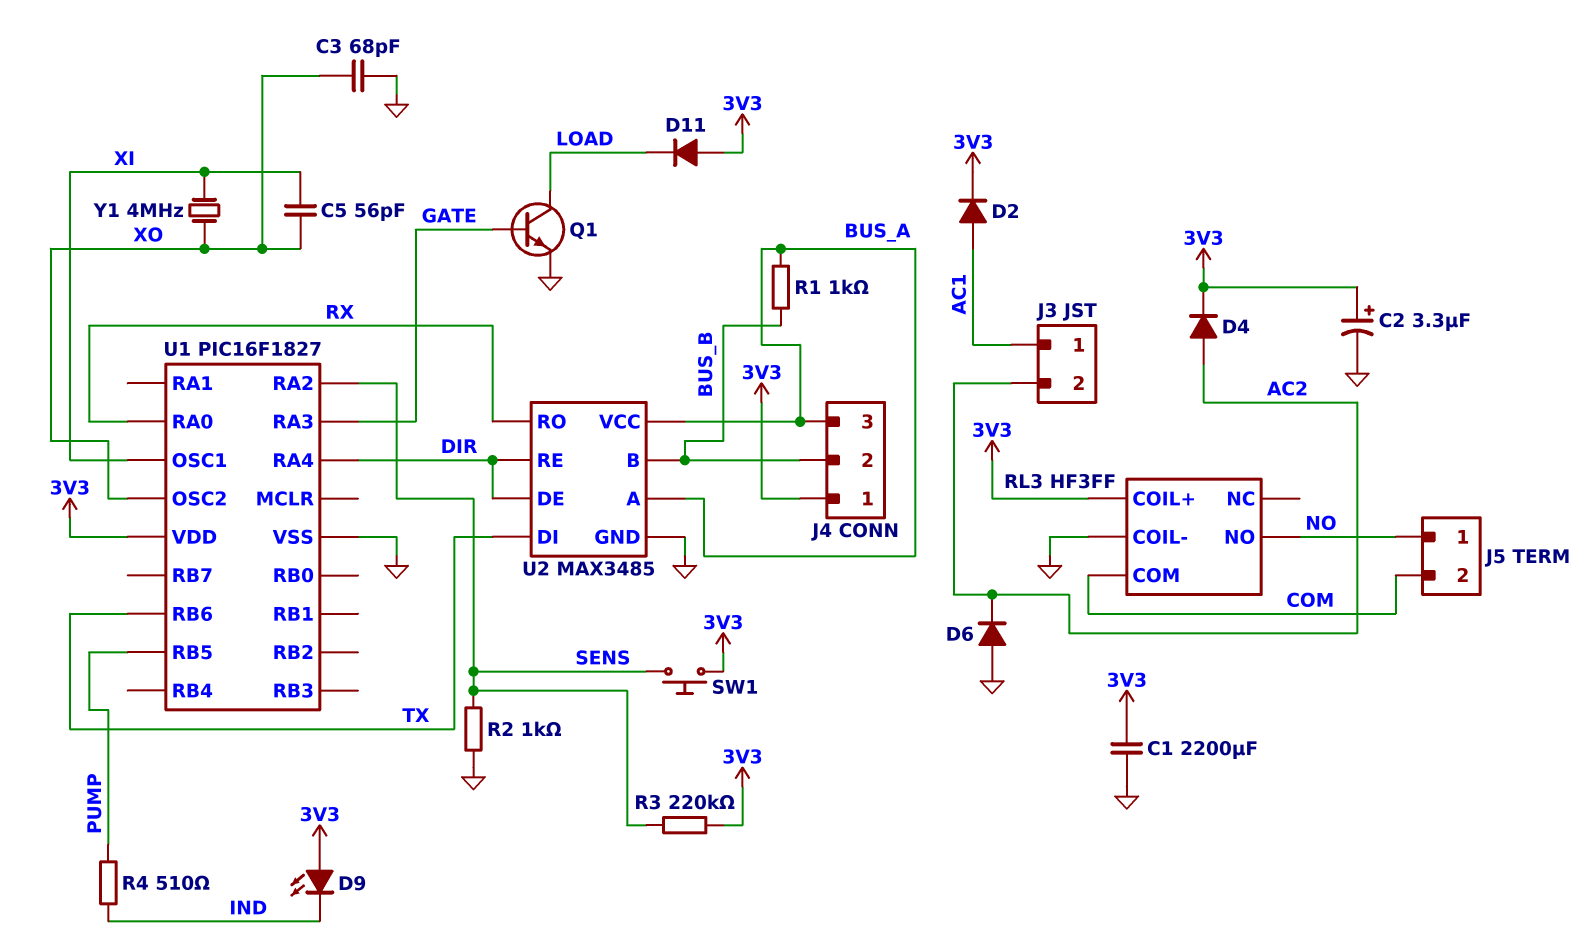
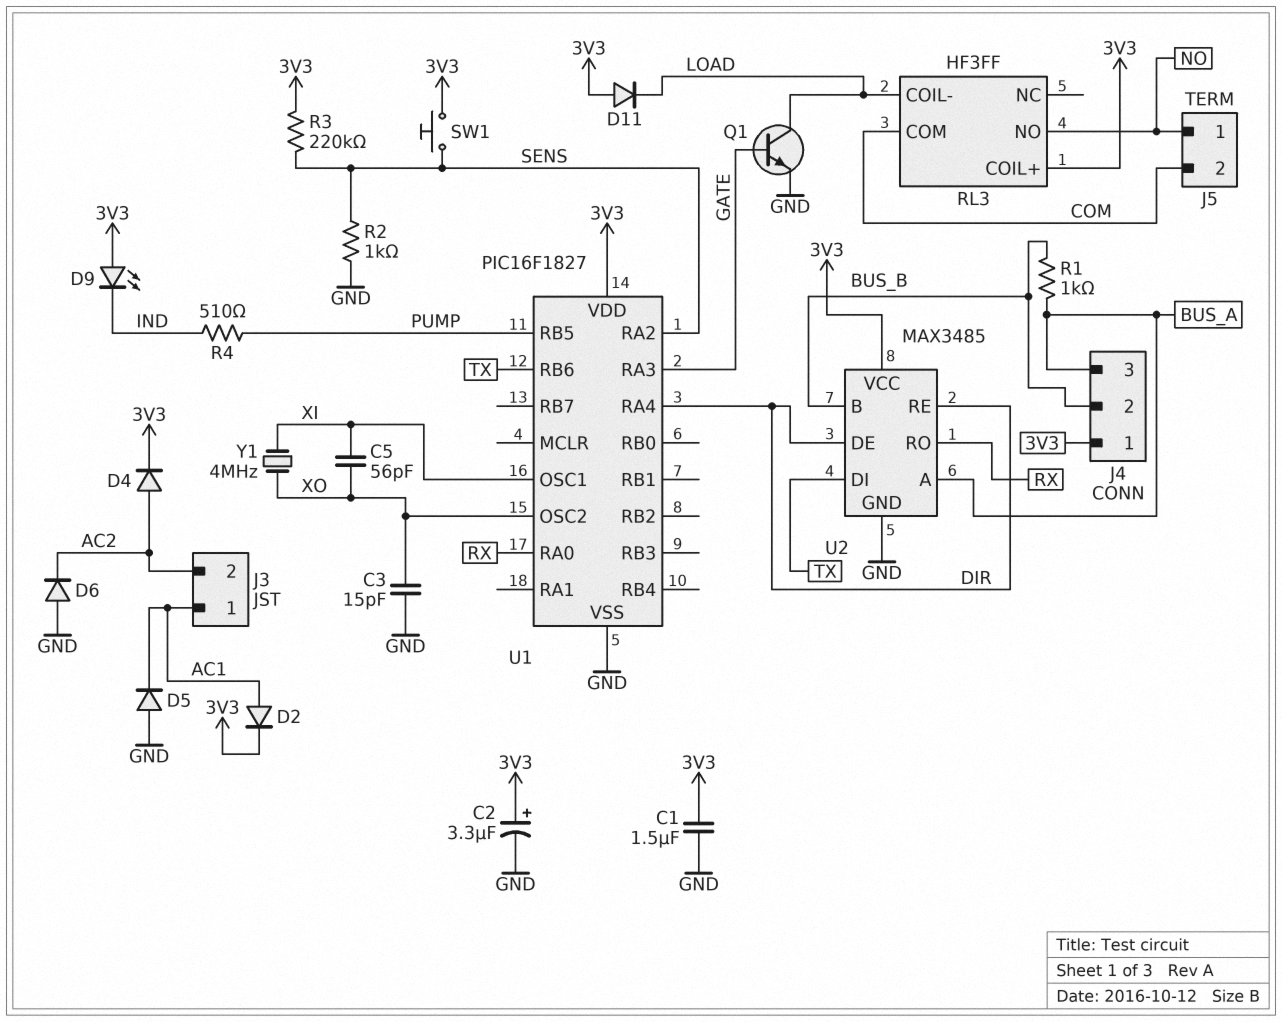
C1: 2200uF (3V3, GND) -> 1.5uF (3V3, GND)
C3: 68pF (GND, XO) -> 15pF (GND, XO)
D5: none -> diode (A GND, K AC1)
RL3 pin COIL-: GND -> LOAD
U2 pin VCC: BUS_A -> 3V3

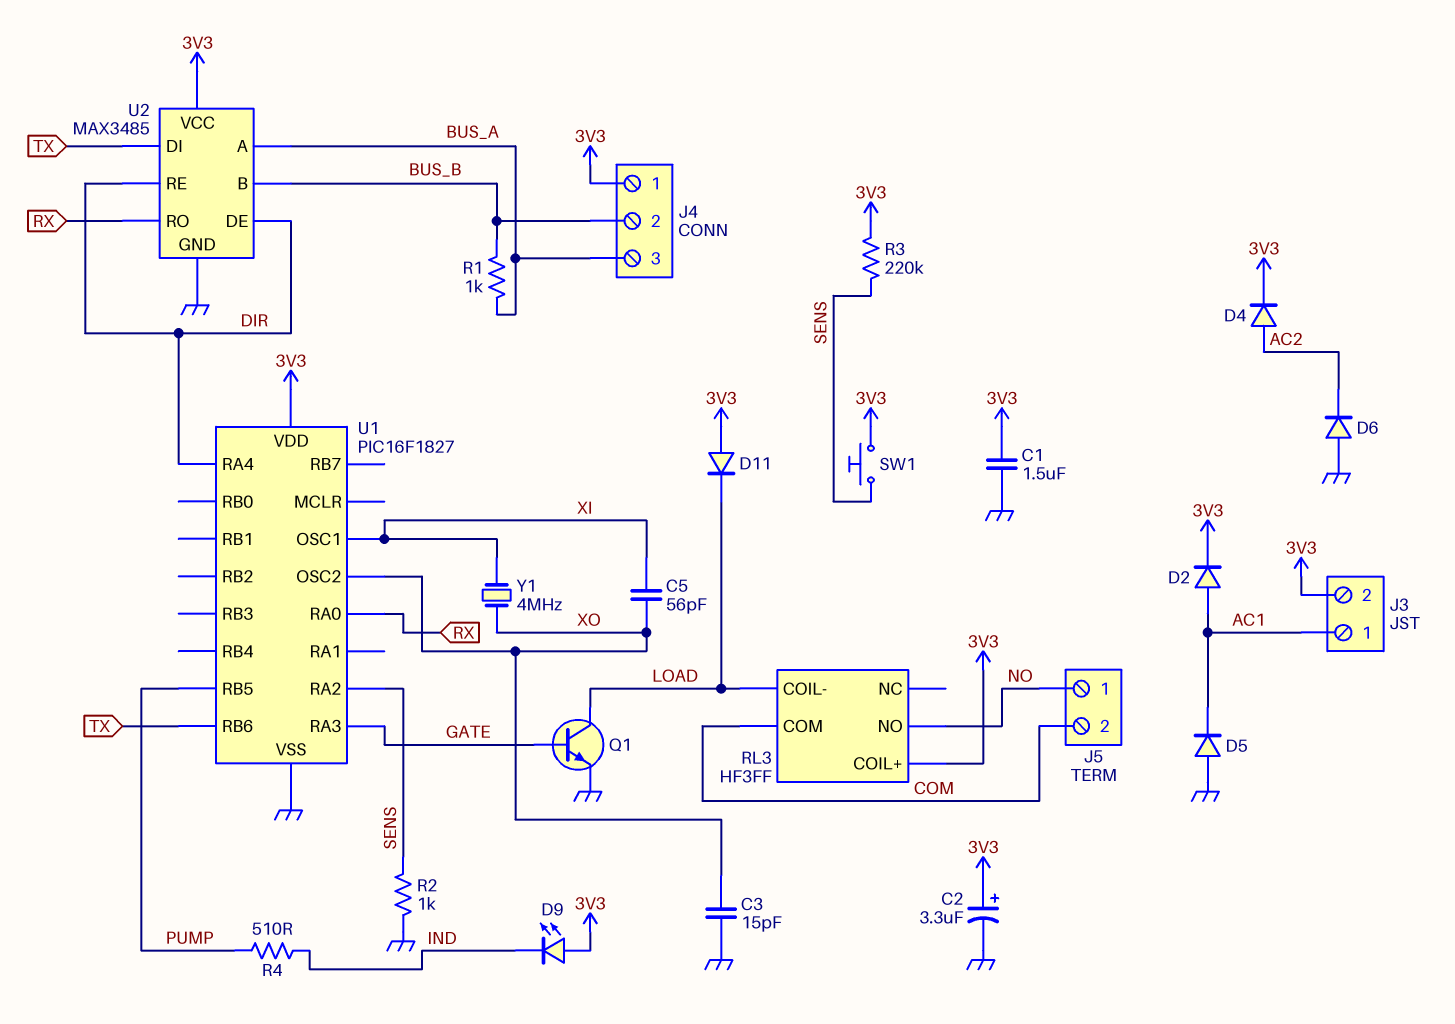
J3 pin 2: AC2 -> 3V3

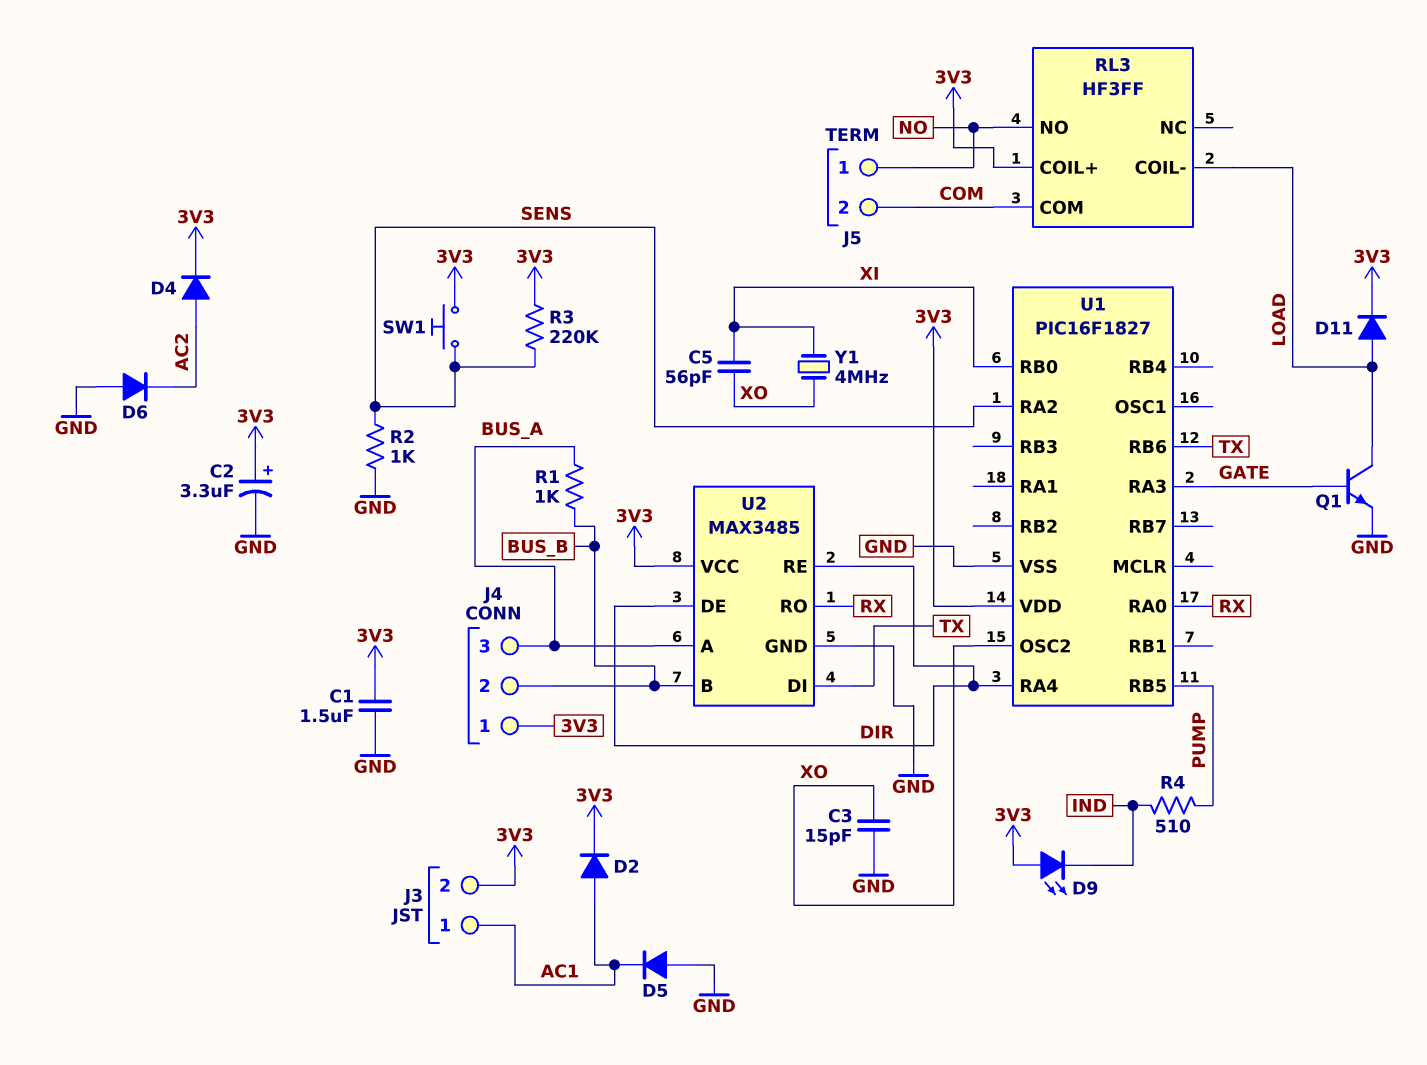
D11: diode (A 3V3, K LOAD) -> diode (A LOAD, K 3V3)
U1 pin OSC1: XI -> none
U1 pin RB0: none -> XI

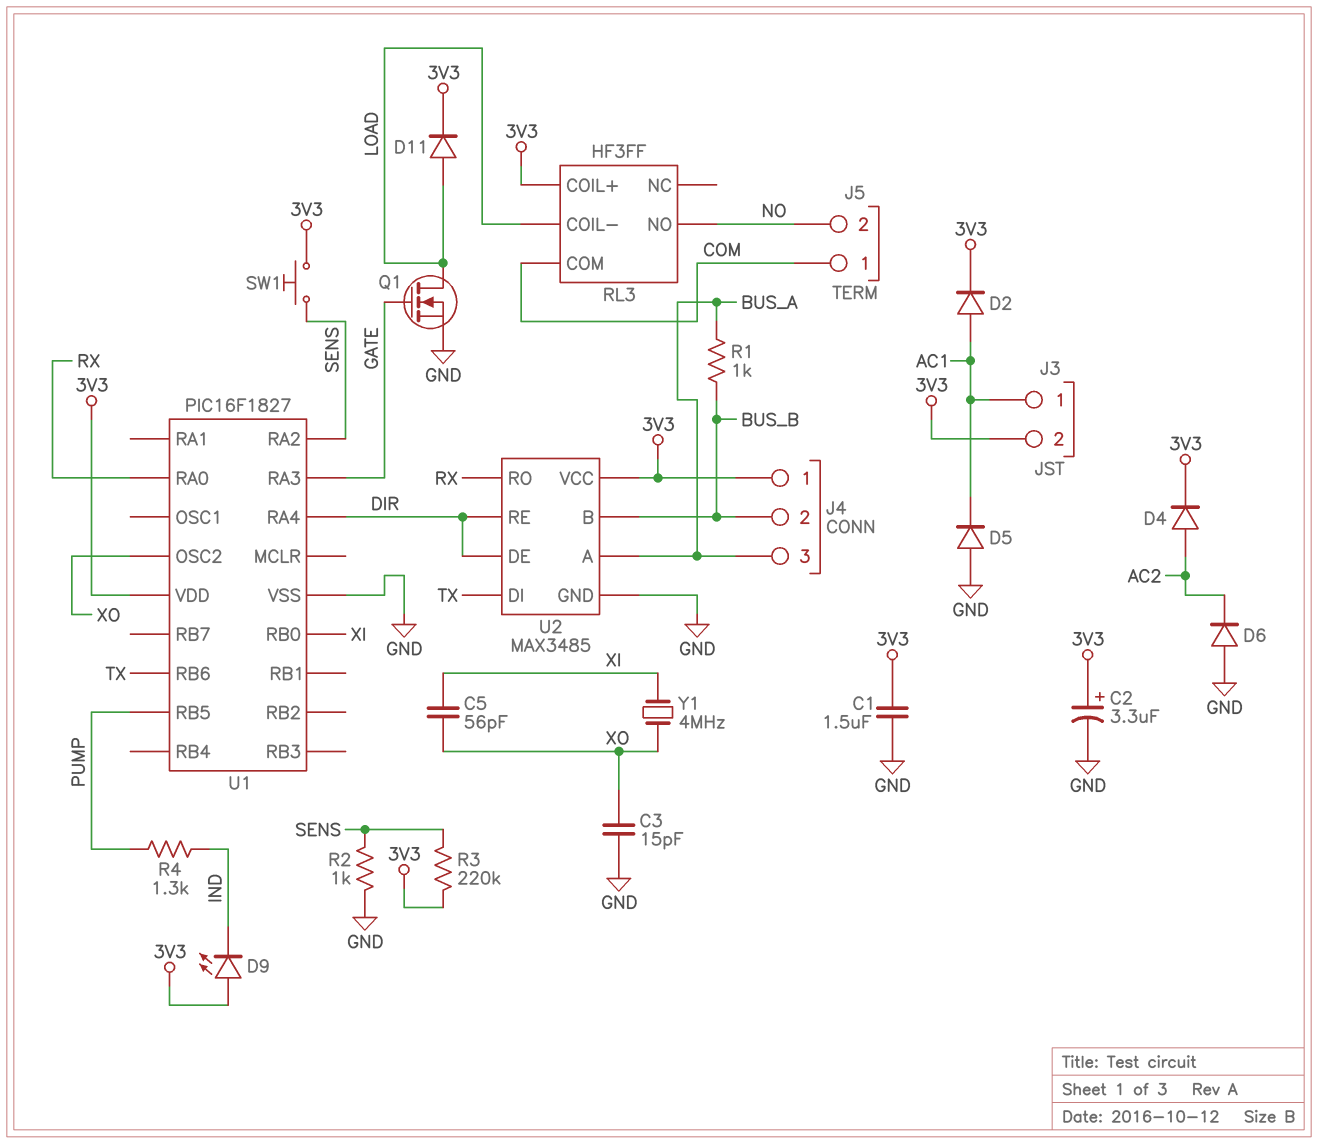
J5 pin 1: NO -> COM
J5 pin 2: COM -> NO
Q1: NPN (B GATE, C LOAD, E GND) -> NMOS (G GATE, D LOAD, S GND)
R4: 510 (IND, PUMP) -> 1.3k (IND, PUMP)

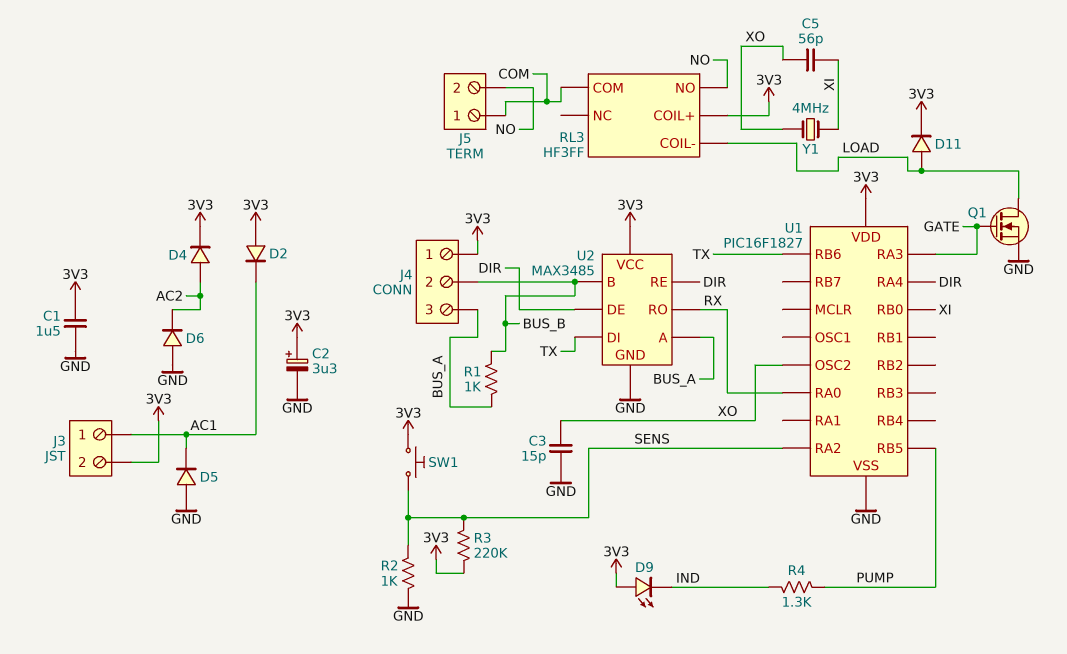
D2: diode (A AC1, K 3V3) -> diode (A 3V3, K AC1)

